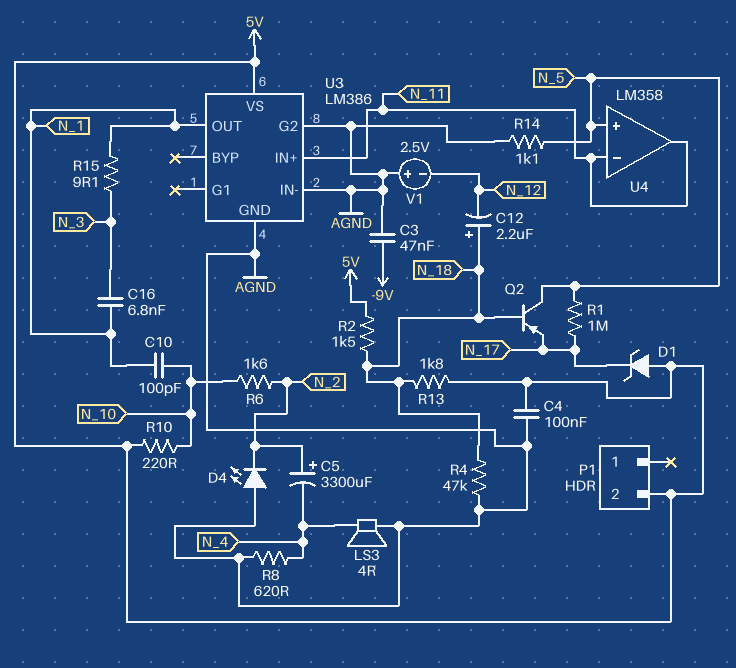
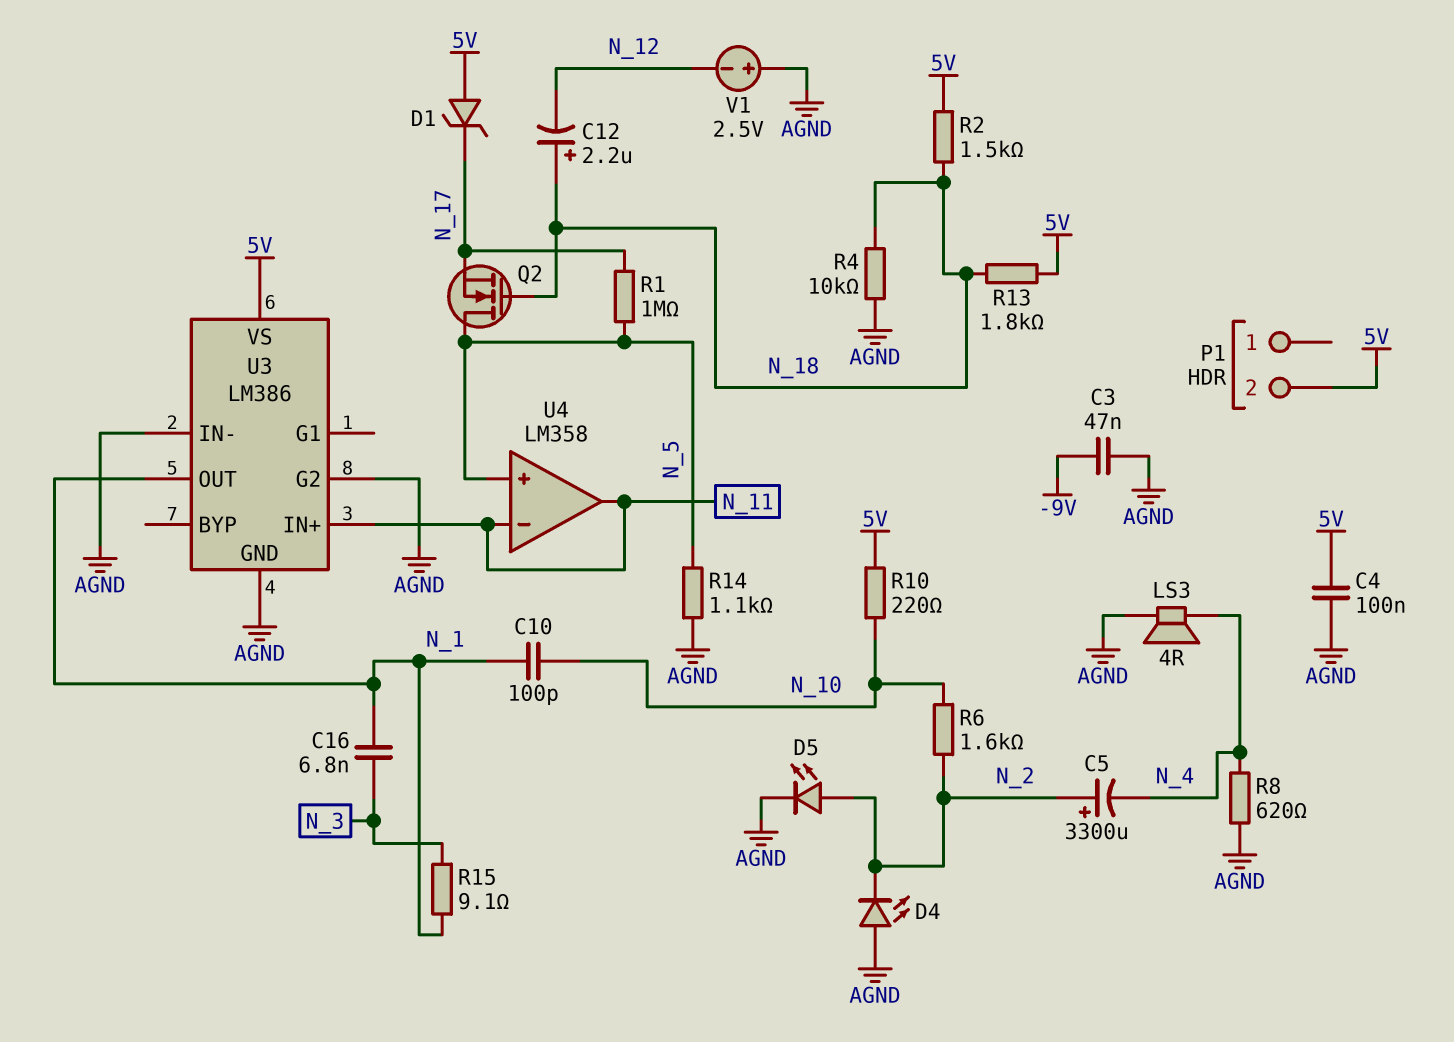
D5: none -> LED (A N_2, K AGND)
Q2: PNP (B N_18, C N_5, E N_17) -> NMOS (G N_18, D N_5, S N_17)
R4: 47k (AGND, N_18) -> 10k (AGND, N_18)

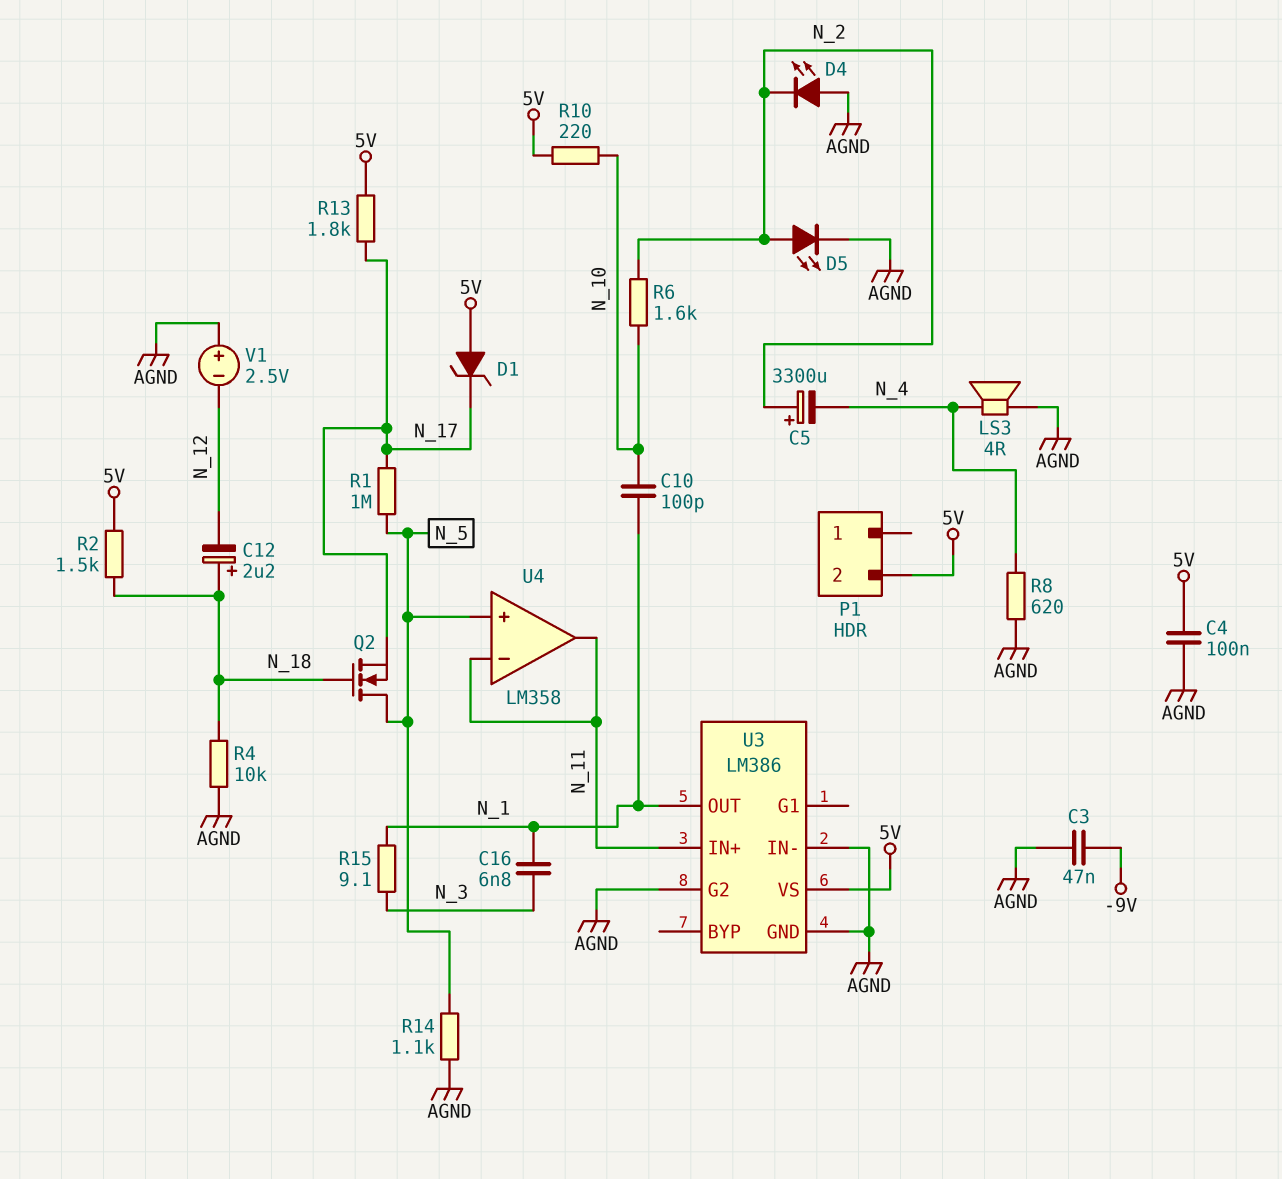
R13: 1.8k (5V, N_18) -> 1.8k (5V, N_17)

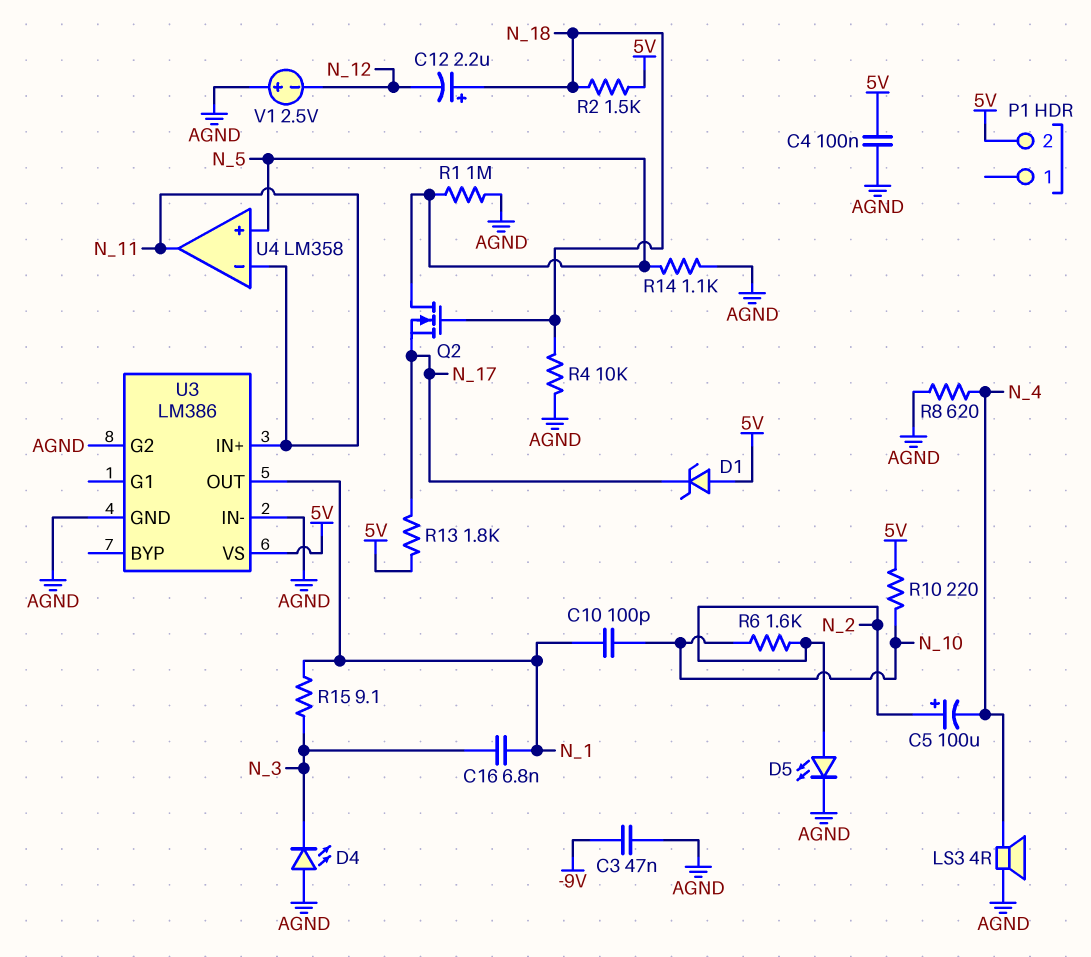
C5: 3300uF (plus N_2, minus N_4) -> 100uF (plus N_2, minus N_4)
D4: LED (A AGND, K N_2) -> LED (A AGND, K N_3)
R1: 1M (N_5, N_17) -> 1M (AGND, N_5)

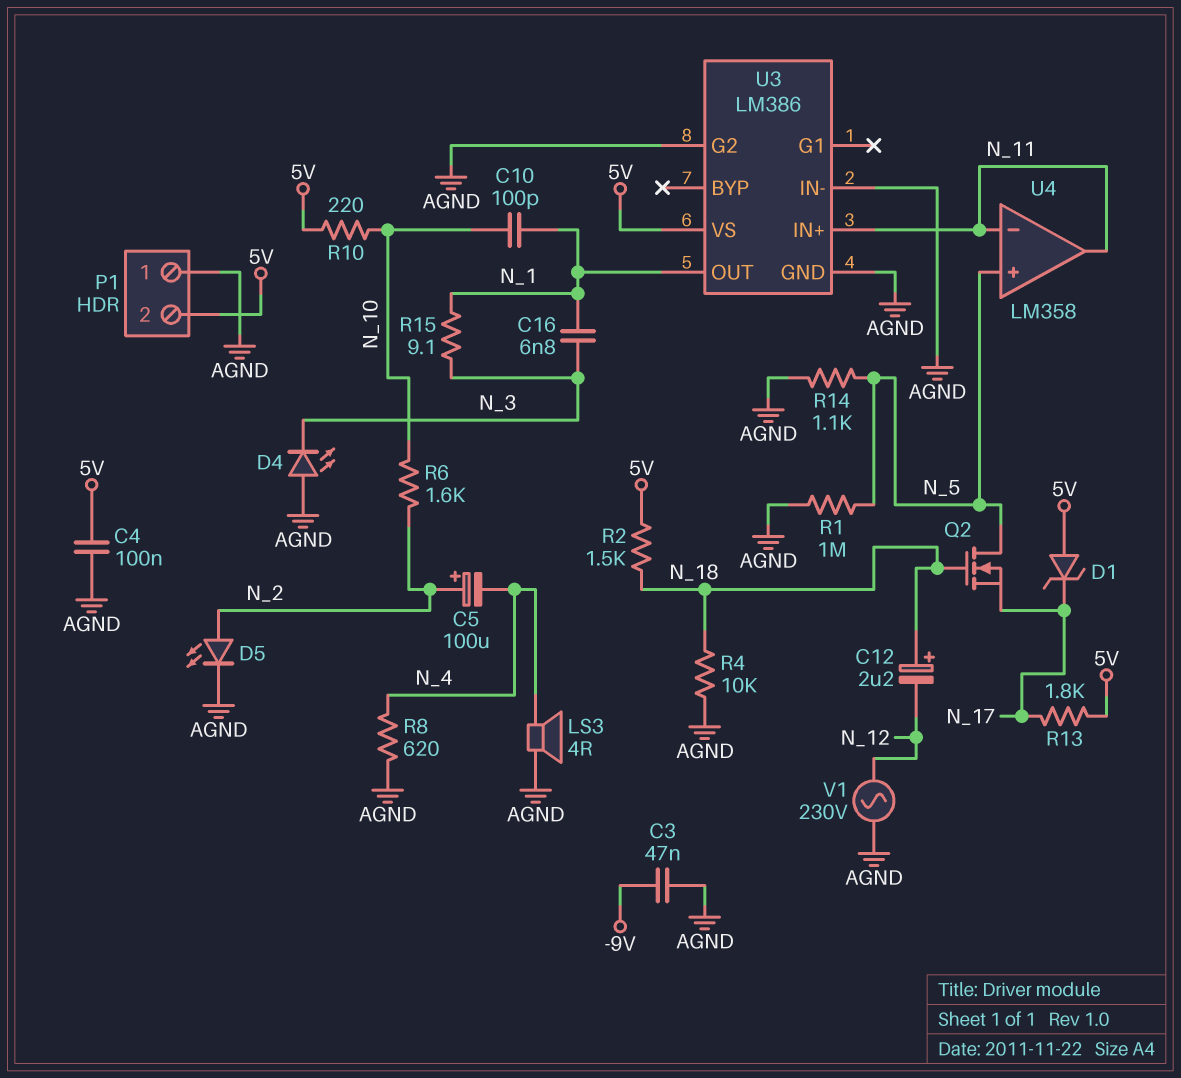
P1 pin 1: none -> AGND
V1: 2.5V (plus AGND, minus N_12) -> AC 230V (AGND, N_12)

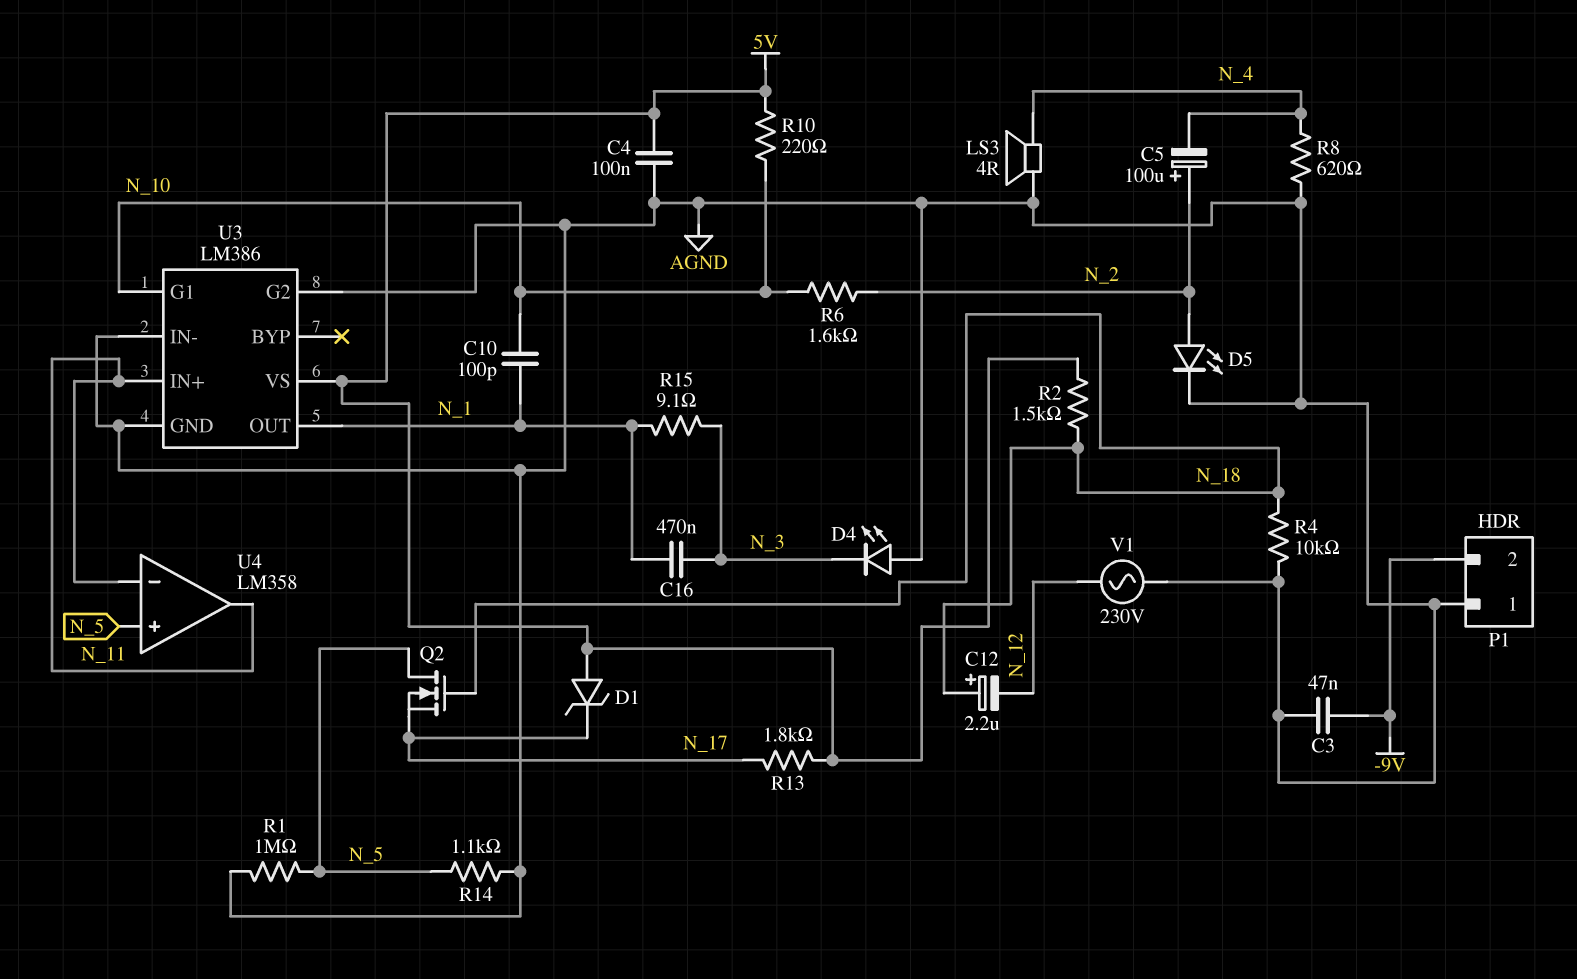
C16: 6.8nF (N_1, N_3) -> 470nF (N_1, N_3)
P1 pin 2: 5V -> -9V
U3 pin G1: none -> N_10

